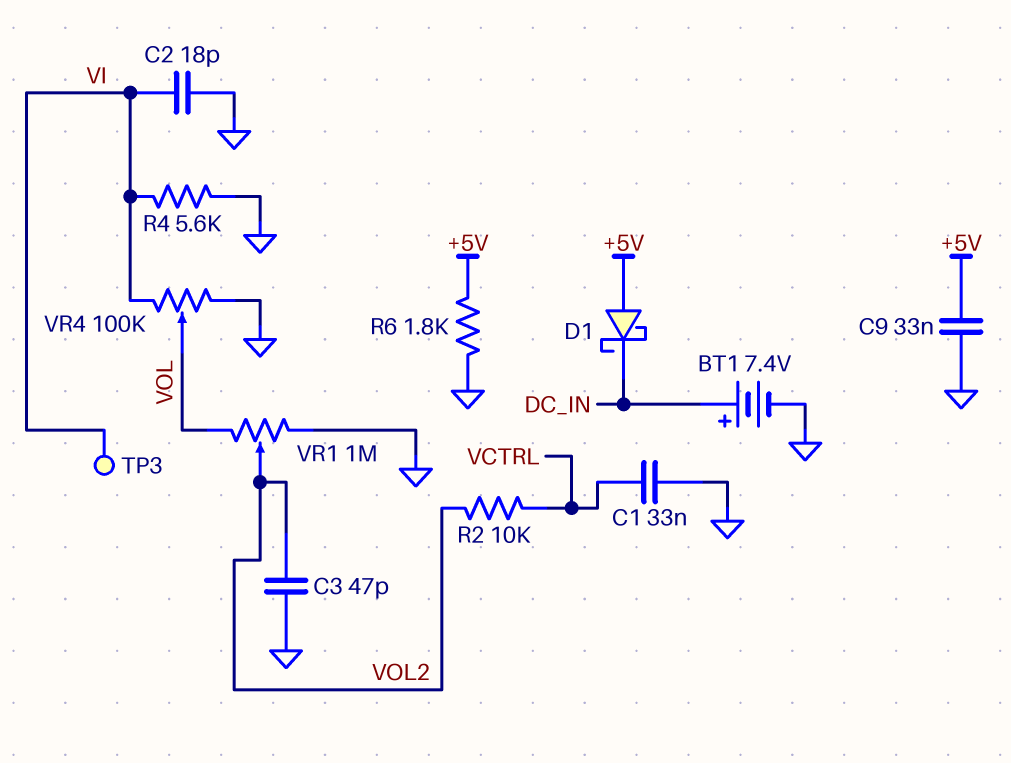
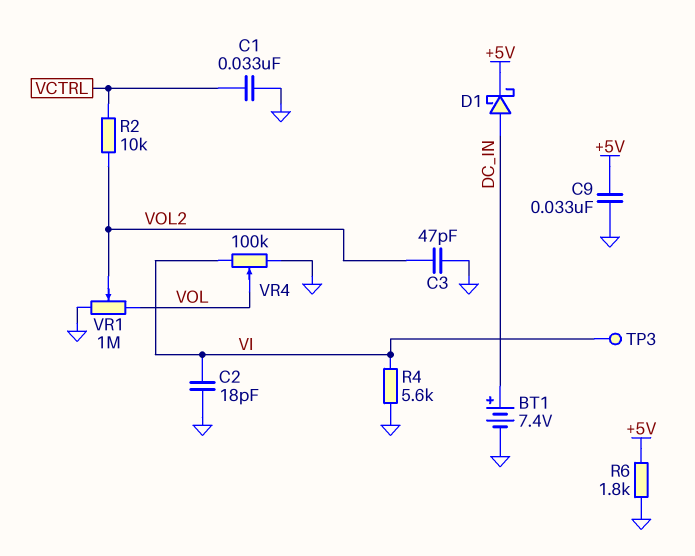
D1: schottky (A +5V, K DC_IN) -> schottky (A DC_IN, K +5V)

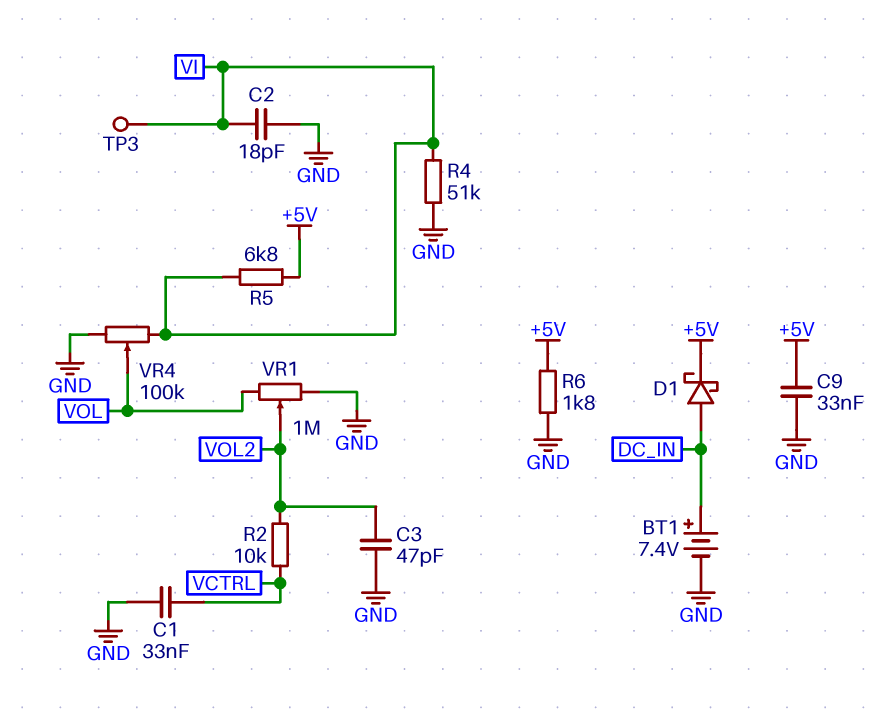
R4: 5.6k (GND, VI) -> 51k (GND, VI)
R5: none -> 6.8k (+5V, VI)

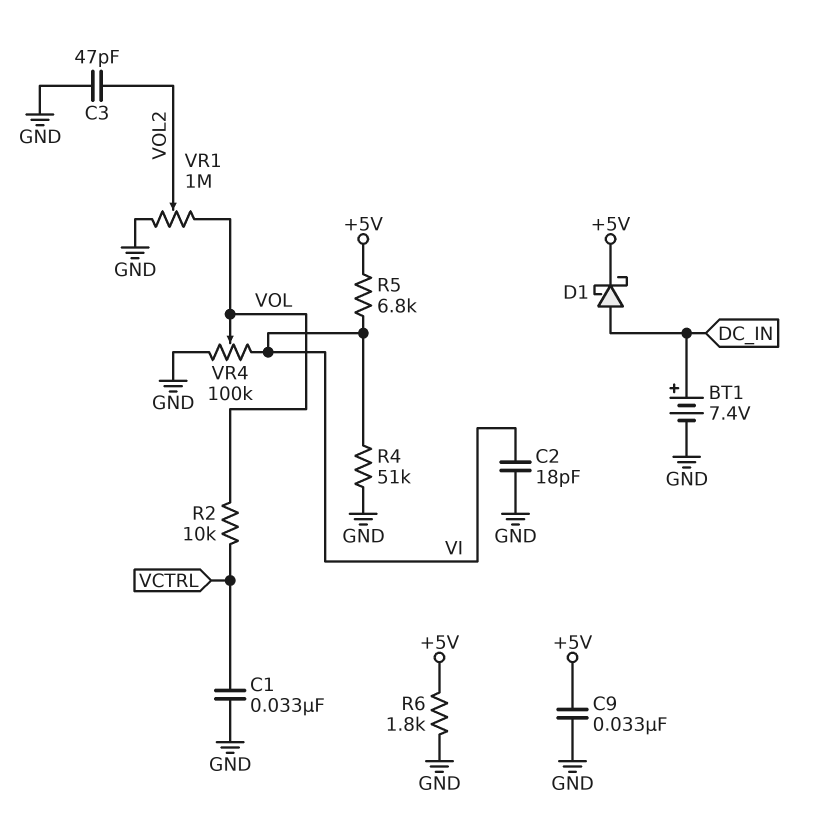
R2: 10k (VCTRL, VOL2) -> 10k (VCTRL, VOL)
TP3: test point (VI) -> none

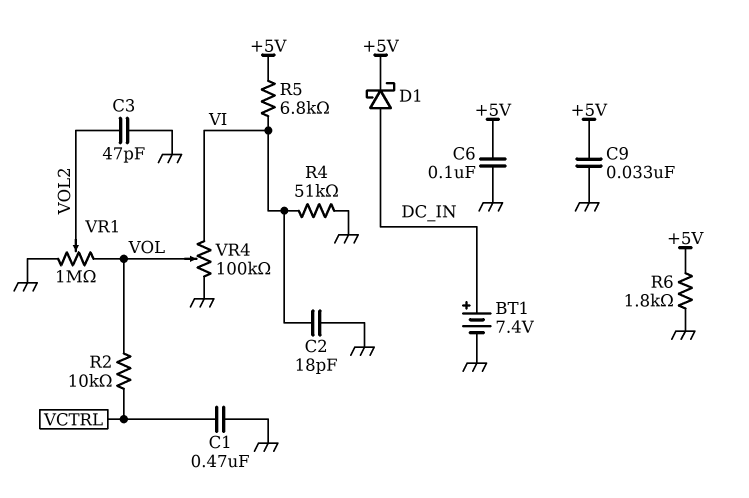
C1: 33nF (GND, VCTRL) -> 470nF (GND, VCTRL)
C6: none -> 100nF (+5V, GND)

